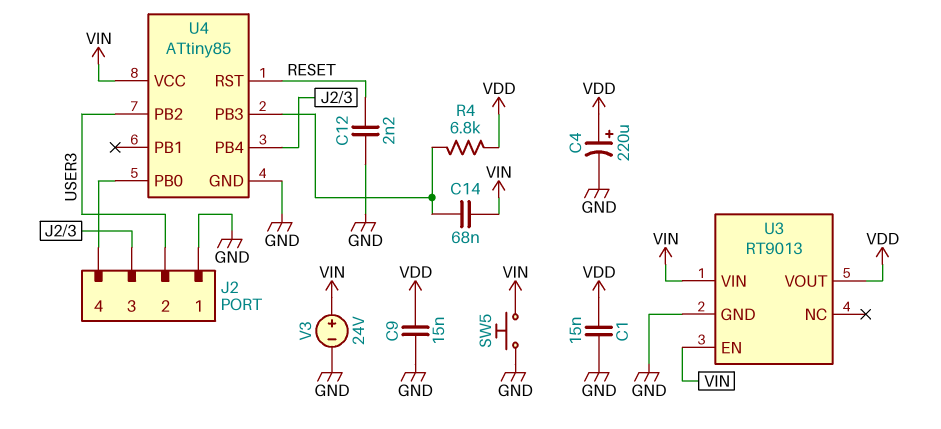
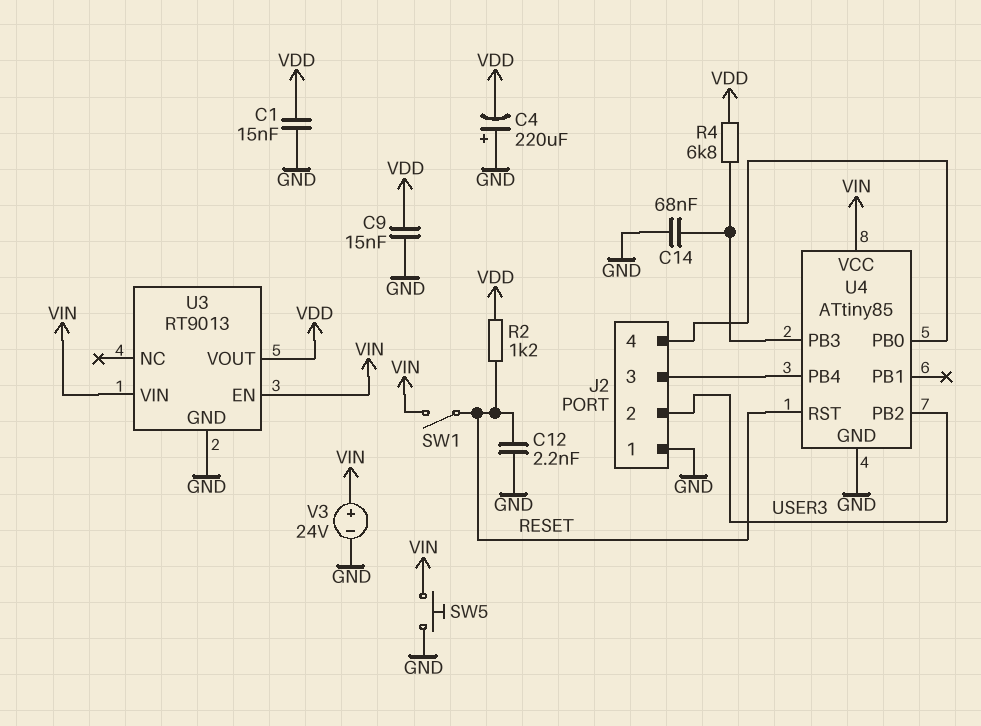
C4: 220uF (plus VDD, minus GND) -> 220uF (plus GND, minus VDD)
C14: 68nF (U4/PB3, VIN) -> 68nF (GND, U4/PB3)
R2: none -> 1.2k (RESET, VDD)
SW1: none -> switch (RESET, VIN)

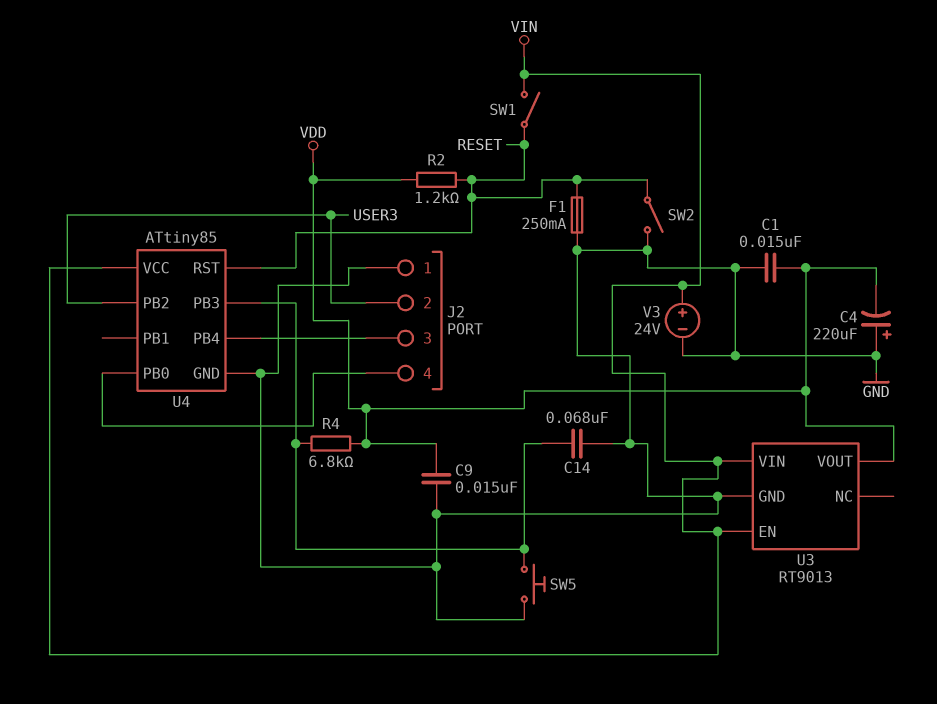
C12: 2.2nF (GND, RESET) -> none
F1: none -> 250mA (GND, RESET)
SW2: none -> switch (GND, RESET)
SW5: button (GND, VIN) -> button (GND, U4/PB3)

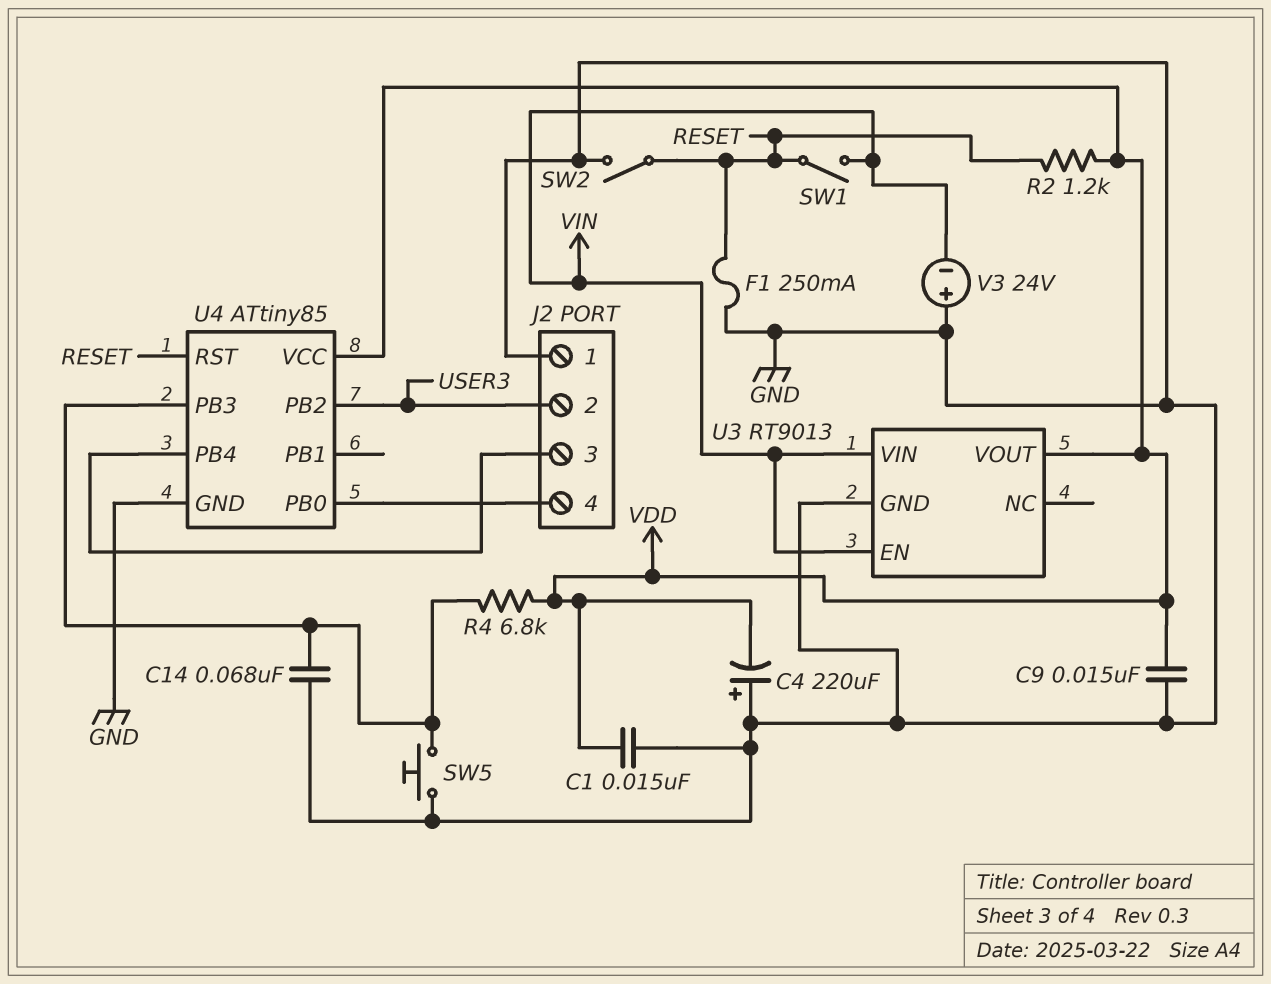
U4 pin VCC: VIN -> VDD
V3: 24V (plus VIN, minus GND) -> 24V (plus GND, minus VIN)

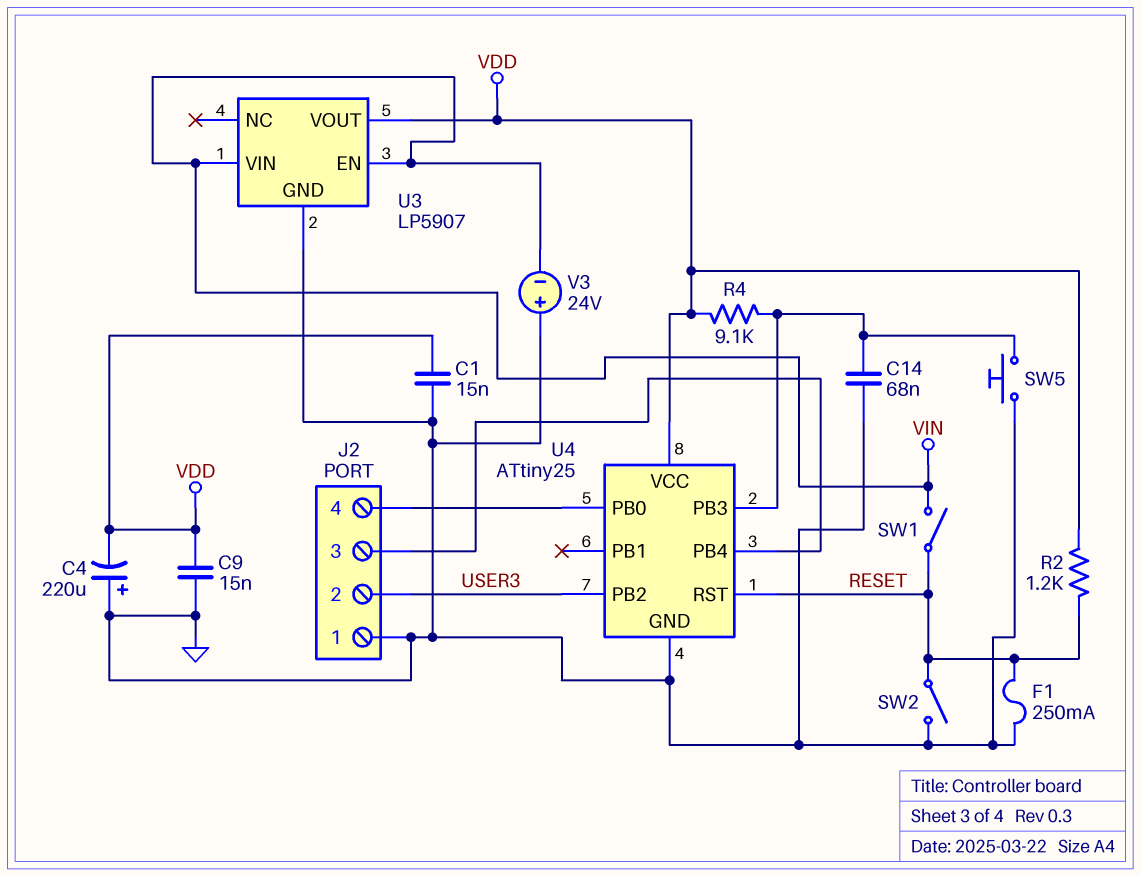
R4: 6.8k (U4/PB3, VDD) -> 9.1k (U4/PB3, VDD)
U3: RT9013 -> LP5907
U4: ATtiny85 -> ATtiny25

